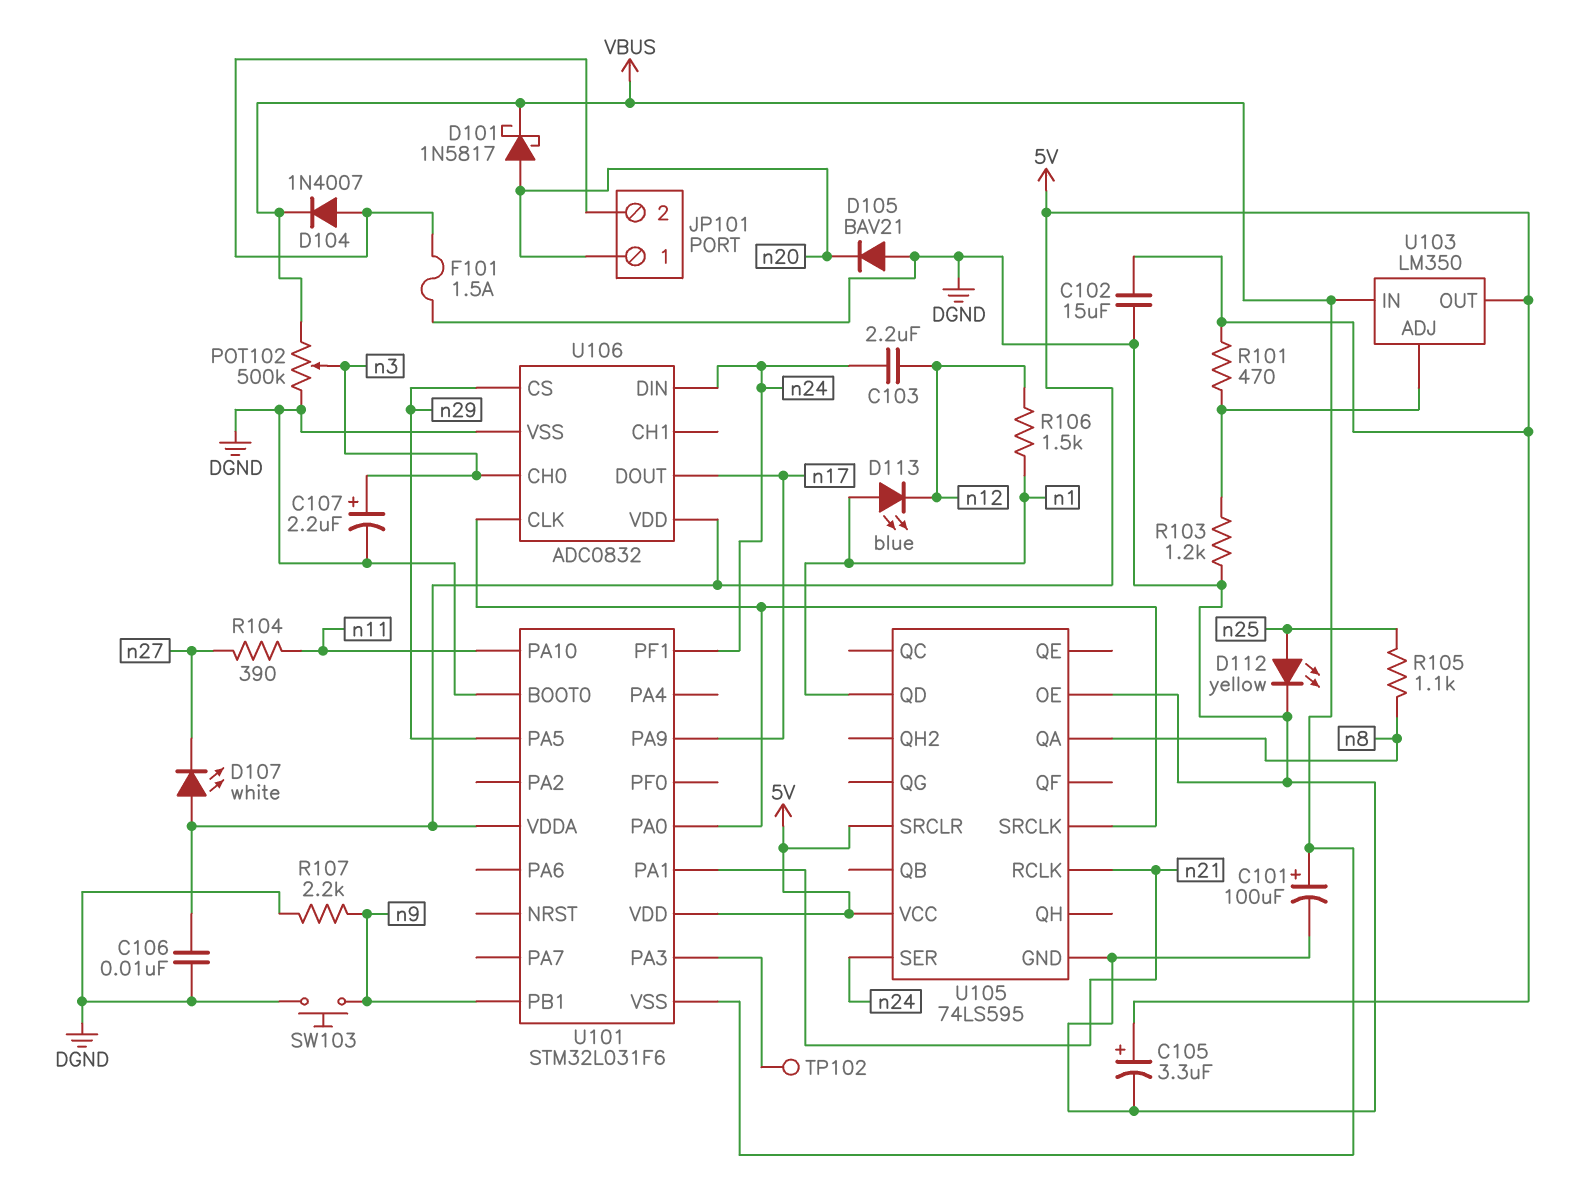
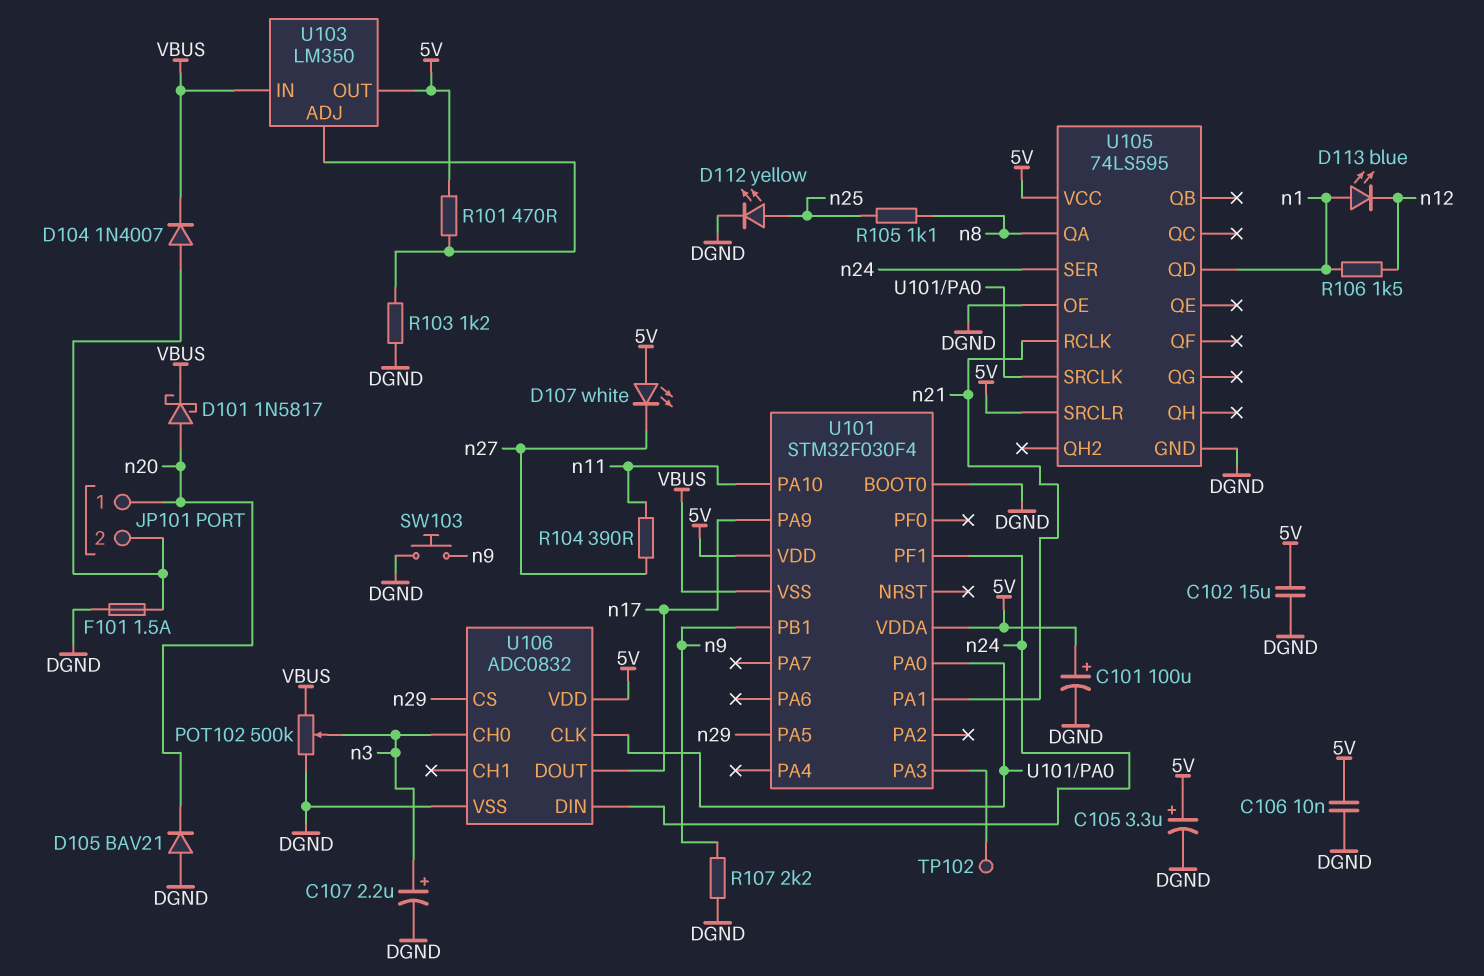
C101: 100uF (plus VBUS, minus DGND) -> 100uF (plus 5V, minus DGND)
C103: 2.2uF (n12, n24) -> none
U101: STM32L031F6 -> STM32F030F4

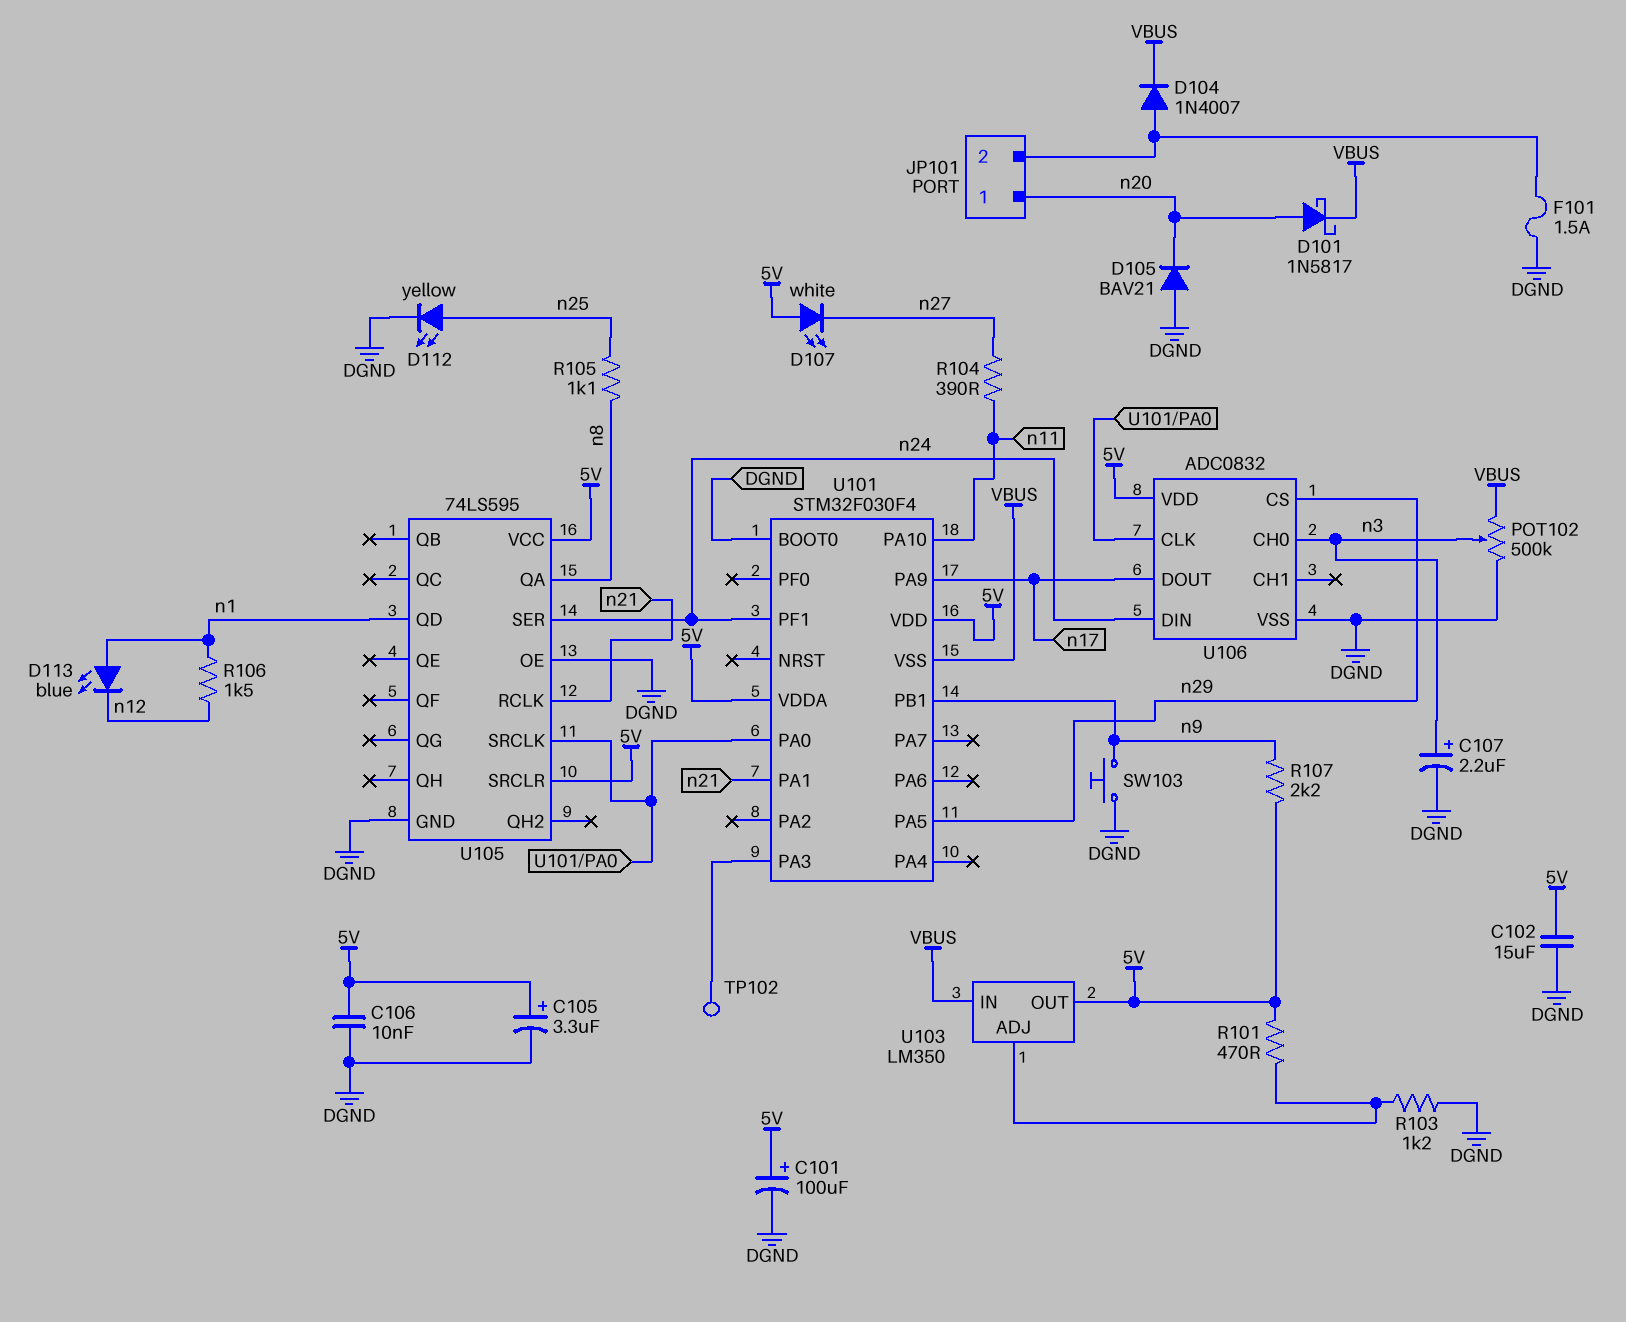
R107: 2.2k (DGND, n9) -> 2.2k (5V, n9)

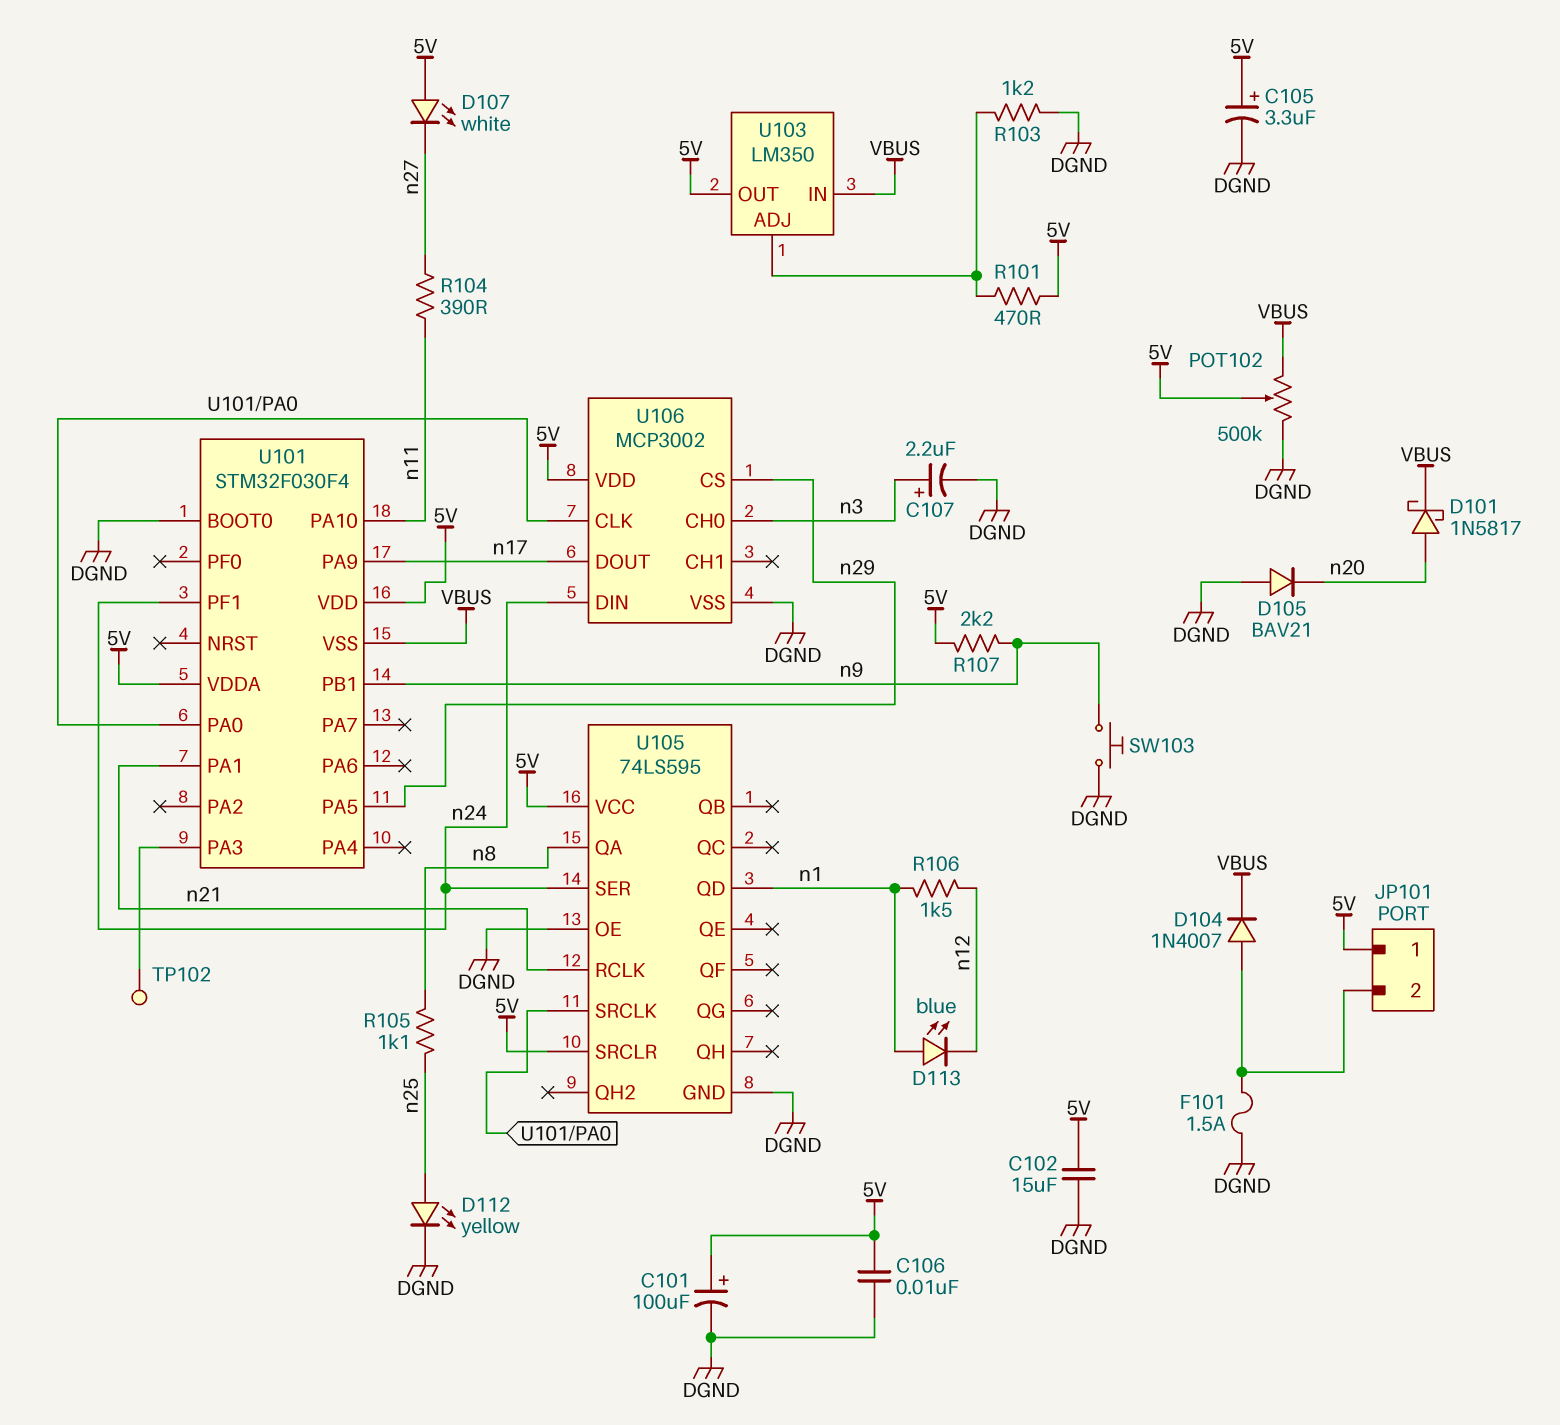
JP101 pin 1: n20 -> 5V
POT102: 500k (DGND, VBUS, wiper n3) -> 500k (DGND, VBUS, wiper 5V)
U106: ADC0832 -> MCP3002

